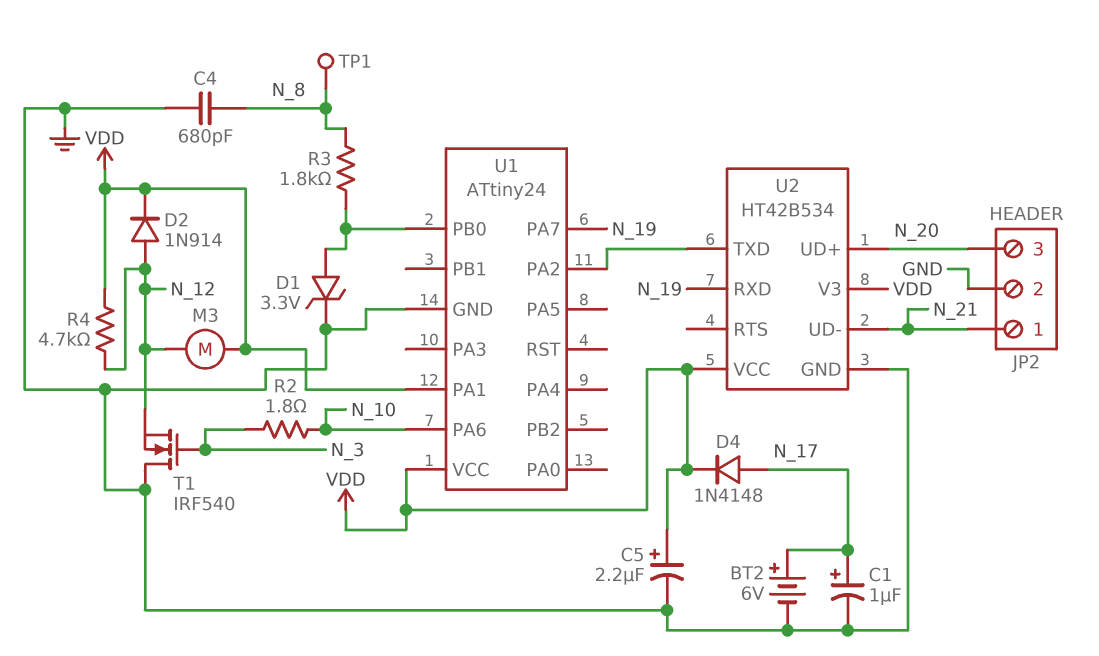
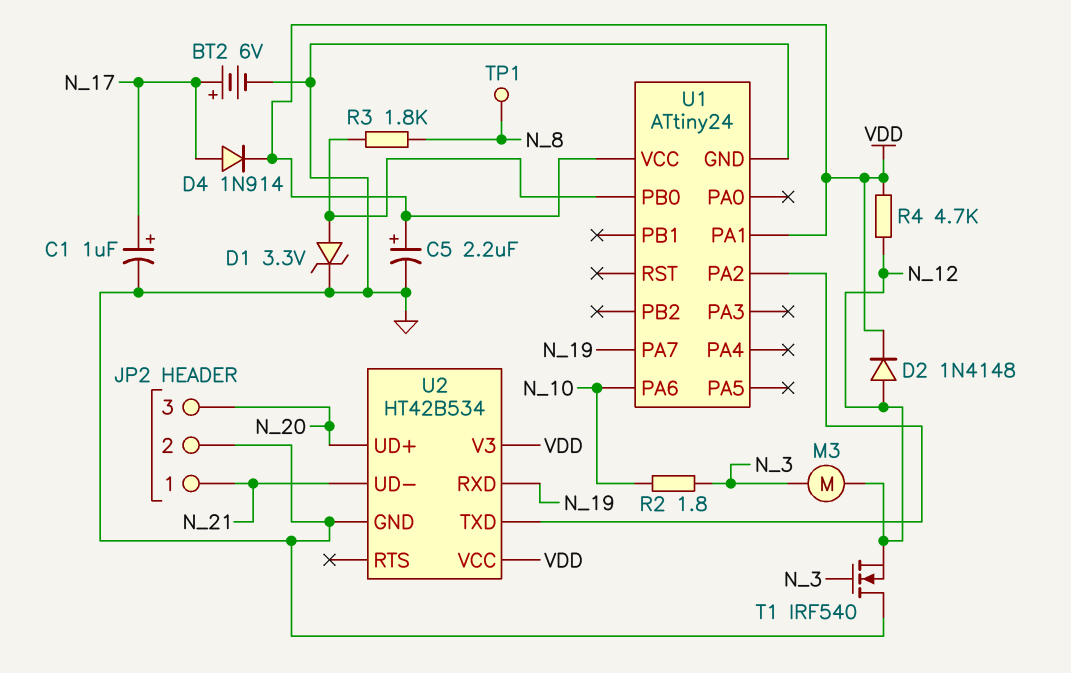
C4: 680pF (GND, N_8) -> none
D2: diode 1N914 (A N_12, K VDD) -> diode 1N4148 (A N_12, K VDD)
D4: diode 1N4148 (A N_17, K VDD) -> diode 1N914 (A N_17, K VDD)
M3: motor (N_12, VDD) -> motor (N_3, N_12)

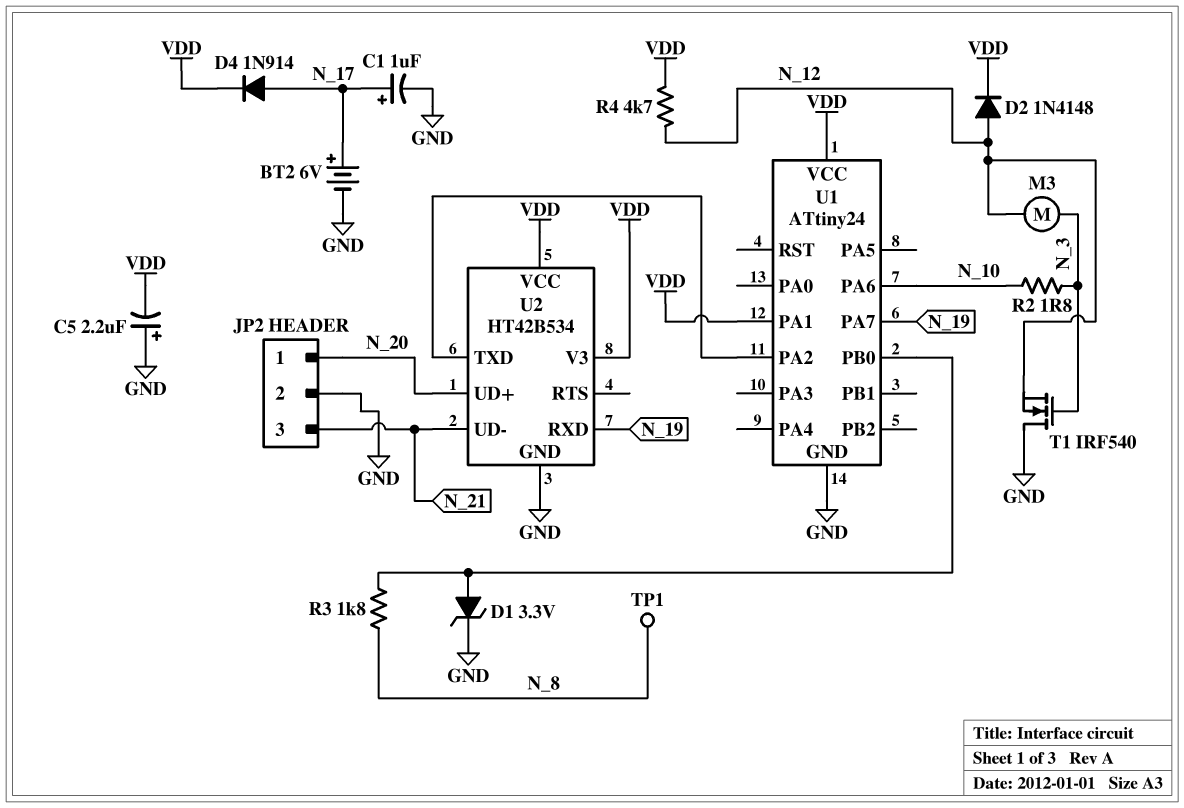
C5: 2.2uF (plus VDD, minus GND) -> 2.2uF (plus GND, minus VDD)
JP2 pin 1: N_21 -> N_20
JP2 pin 3: N_20 -> N_21

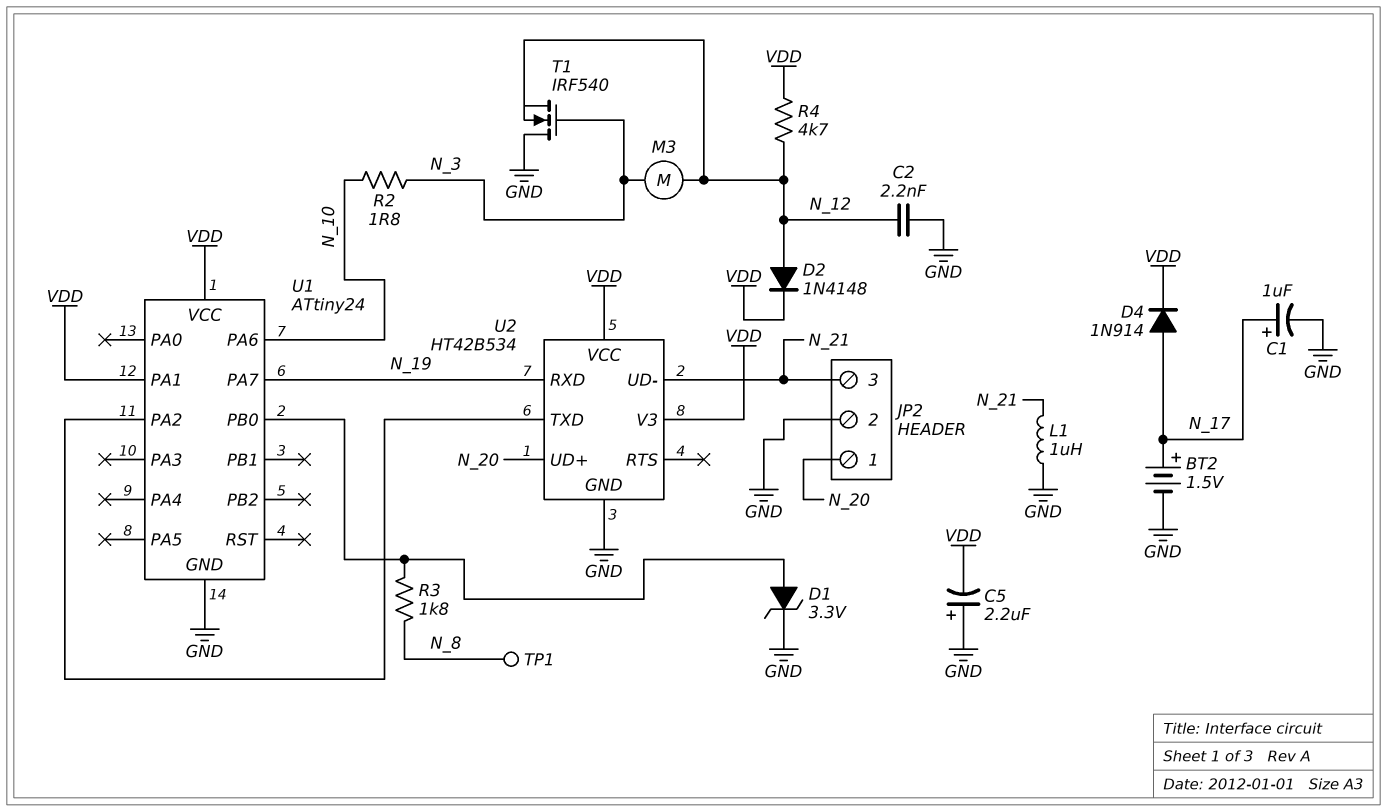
BT2: 6V (plus N_17, minus GND) -> 1.5V (plus N_17, minus GND)
C2: none -> 2.2nF (GND, N_12)
L1: none -> 1uH (GND, N_21)

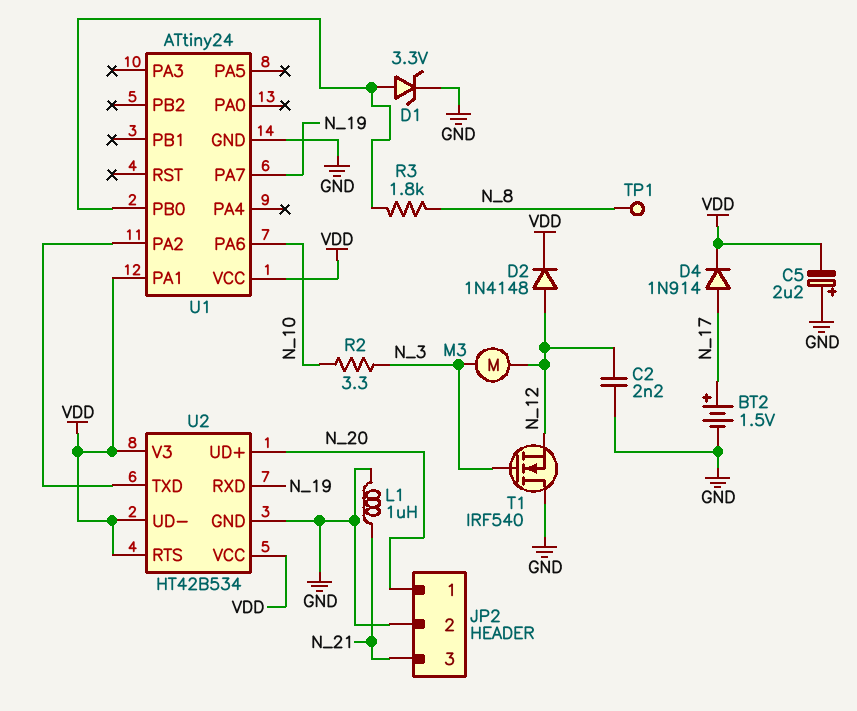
C1: 1uF (plus N_17, minus GND) -> none
R2: 1.8 (N_3, N_10) -> 3.3 (N_3, N_10)
R4: 4.7k (N_12, VDD) -> none
U2 pin RTS: none -> VDD
U2 pin UD-: N_21 -> VDD

